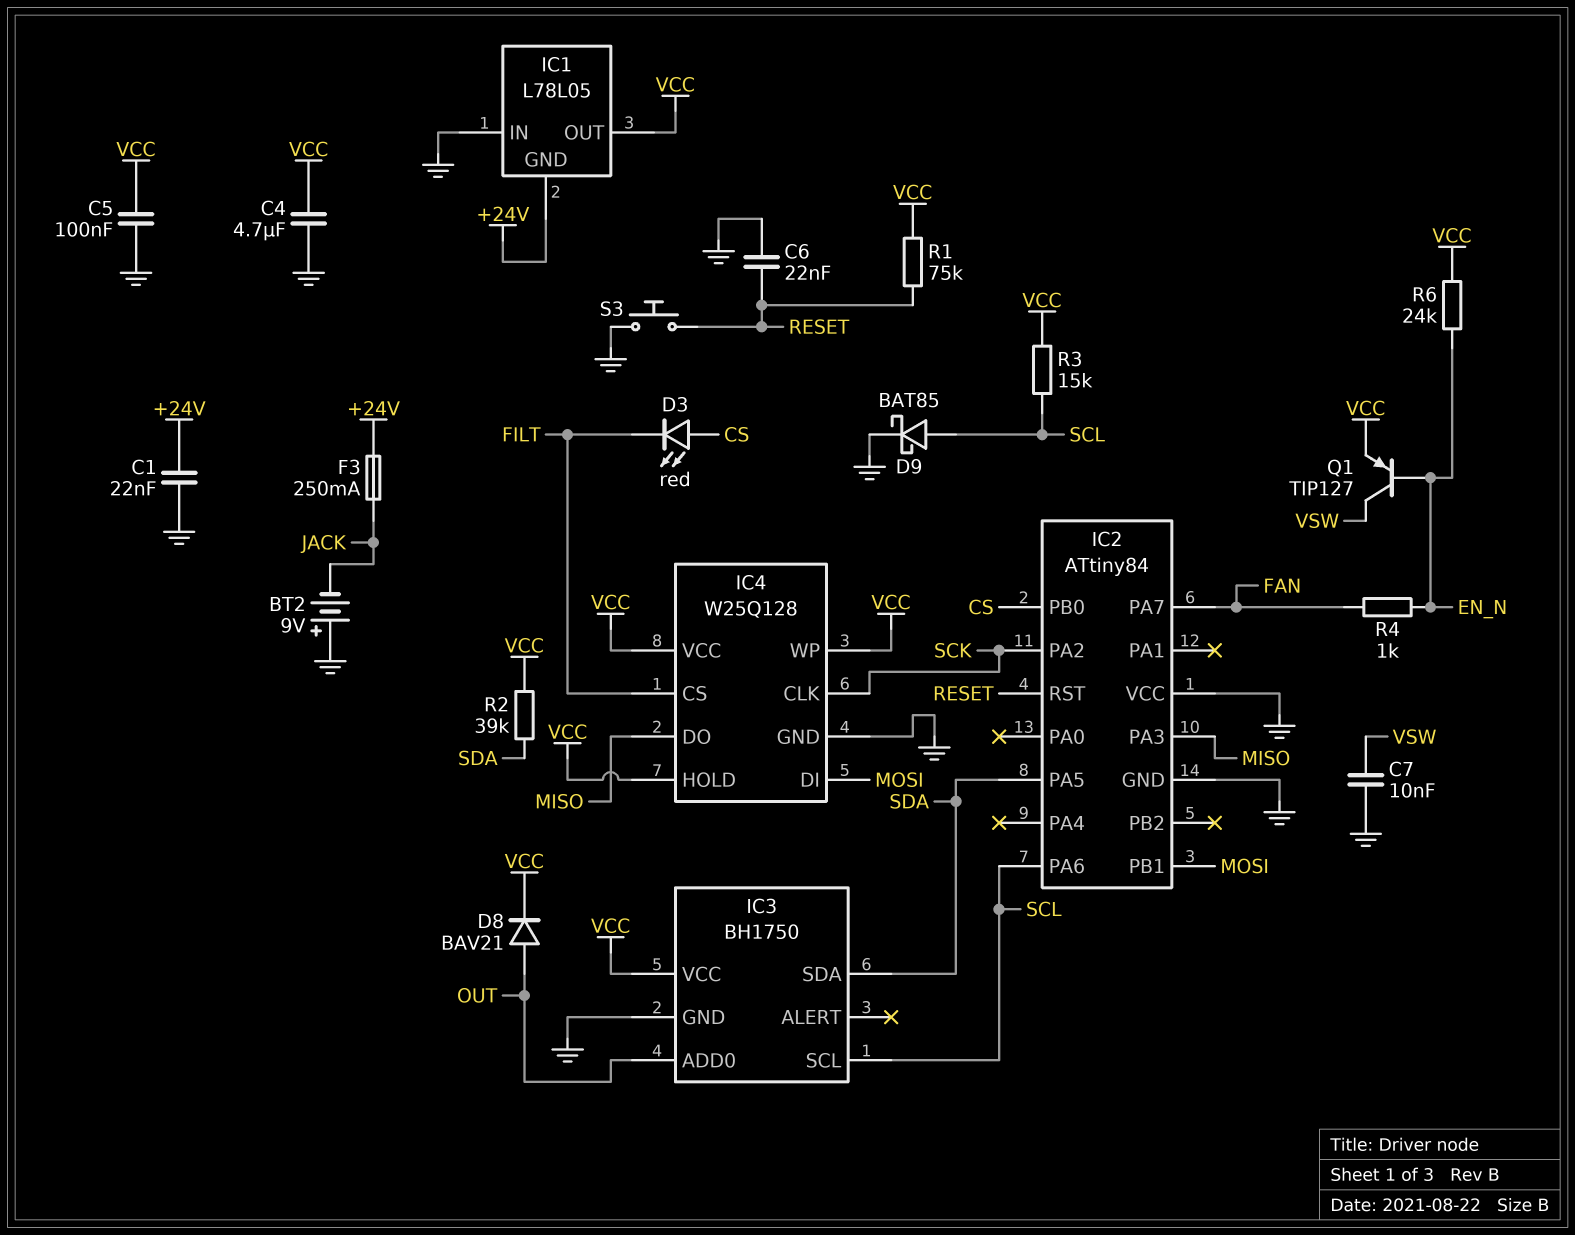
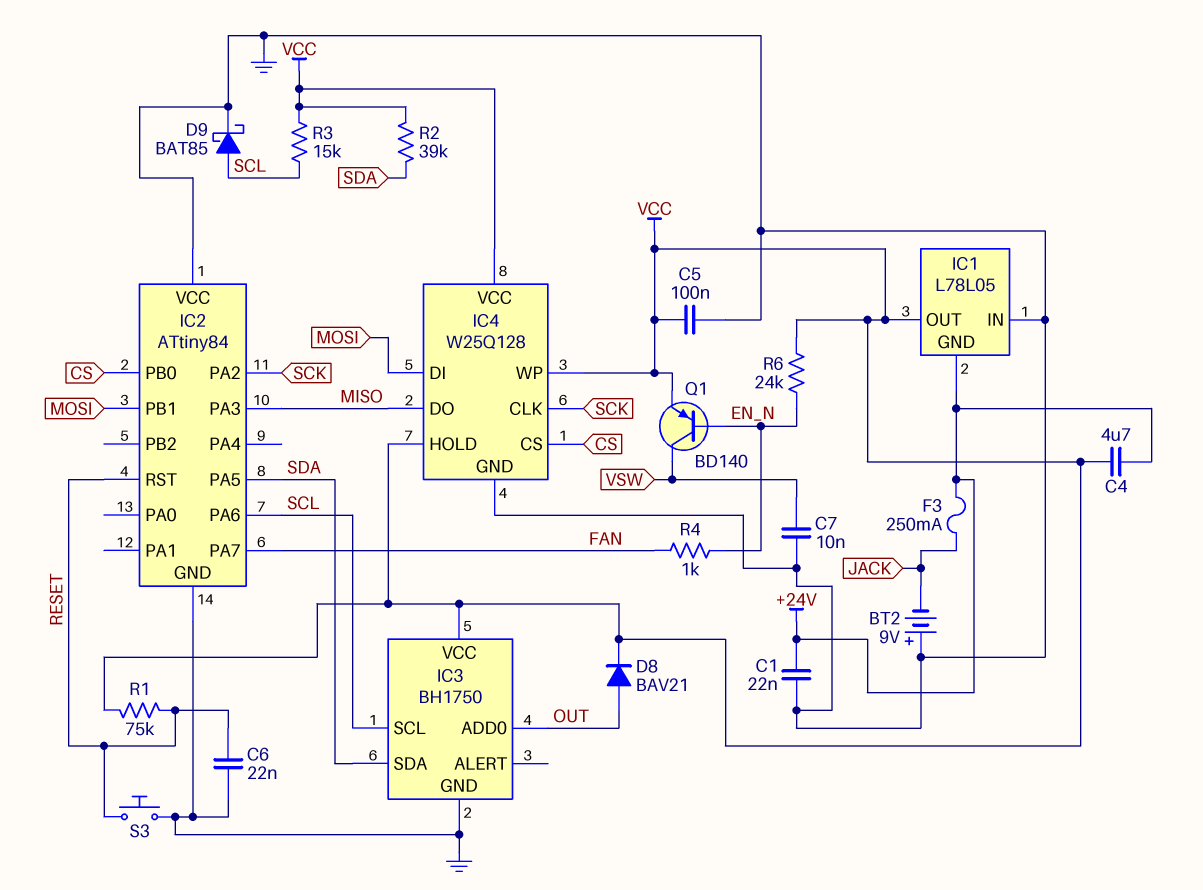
C4: 4.7uF (GND, VCC) -> 4.7uF (+24V, VCC)
D3: LED red (A CS, K FILT) -> none
IC4 pin CS: FILT -> CS
Q1: PNP TIP127 (B EN_N, C VSW, E VCC) -> PNP BD140 (B EN_N, C VSW, E VCC)

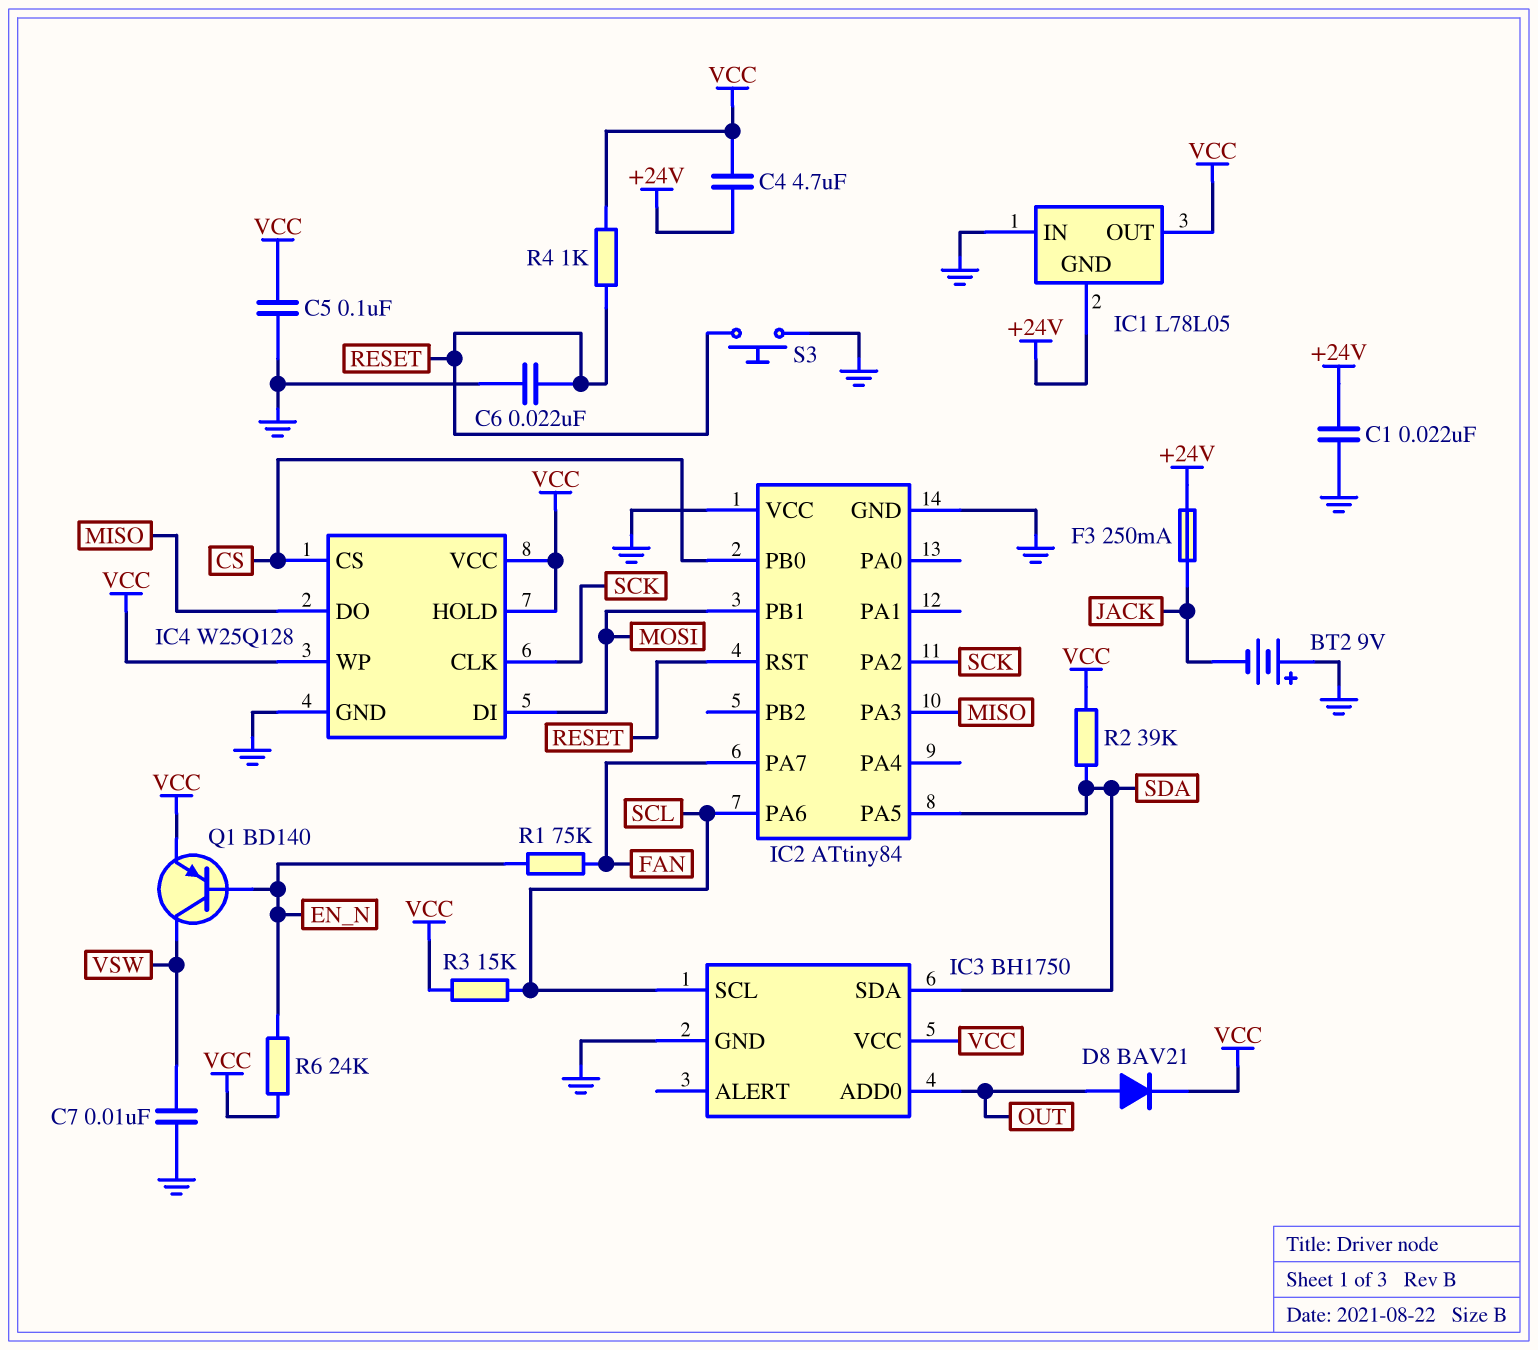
D9: schottky BAT85 (A SCL, K GND) -> none
R1: 75k (RESET, VCC) -> 75k (EN_N, FAN)
R4: 1k (EN_N, FAN) -> 1k (RESET, VCC)

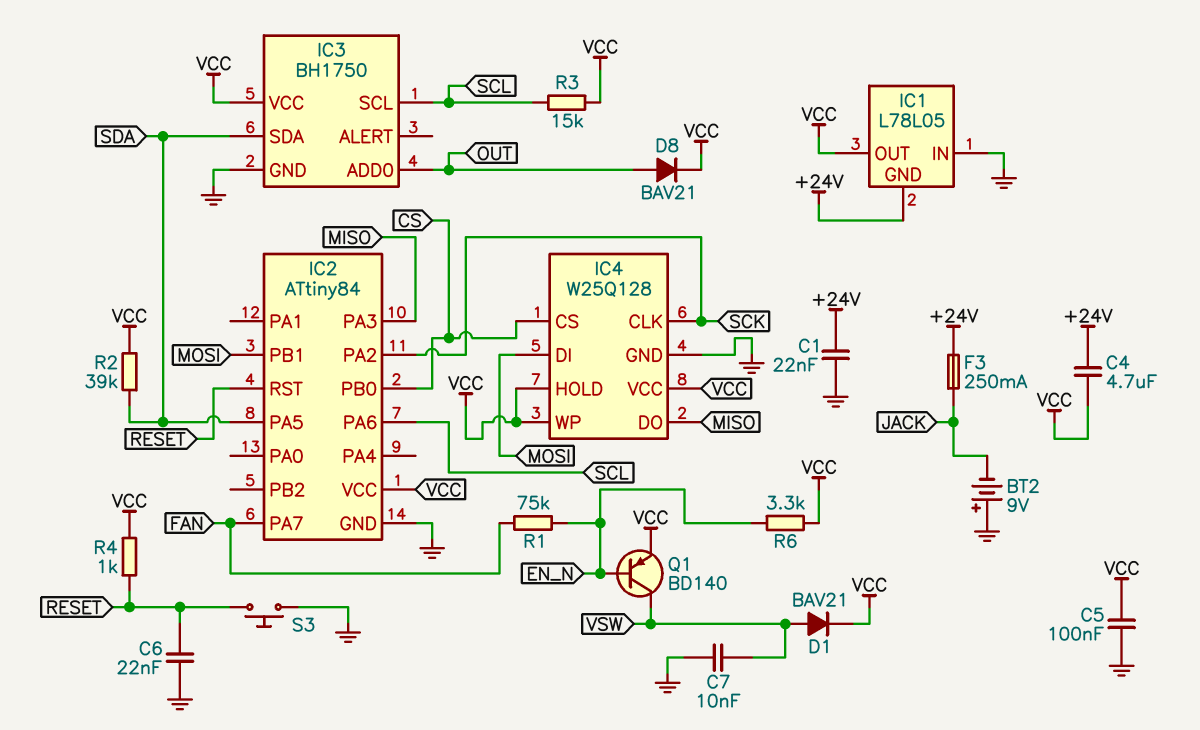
D1: none -> diode BAV21 (A VSW, K VCC)
IC2 pin VCC: GND -> VCC
R6: 24k (EN_N, VCC) -> 3.3k (EN_N, VCC)

